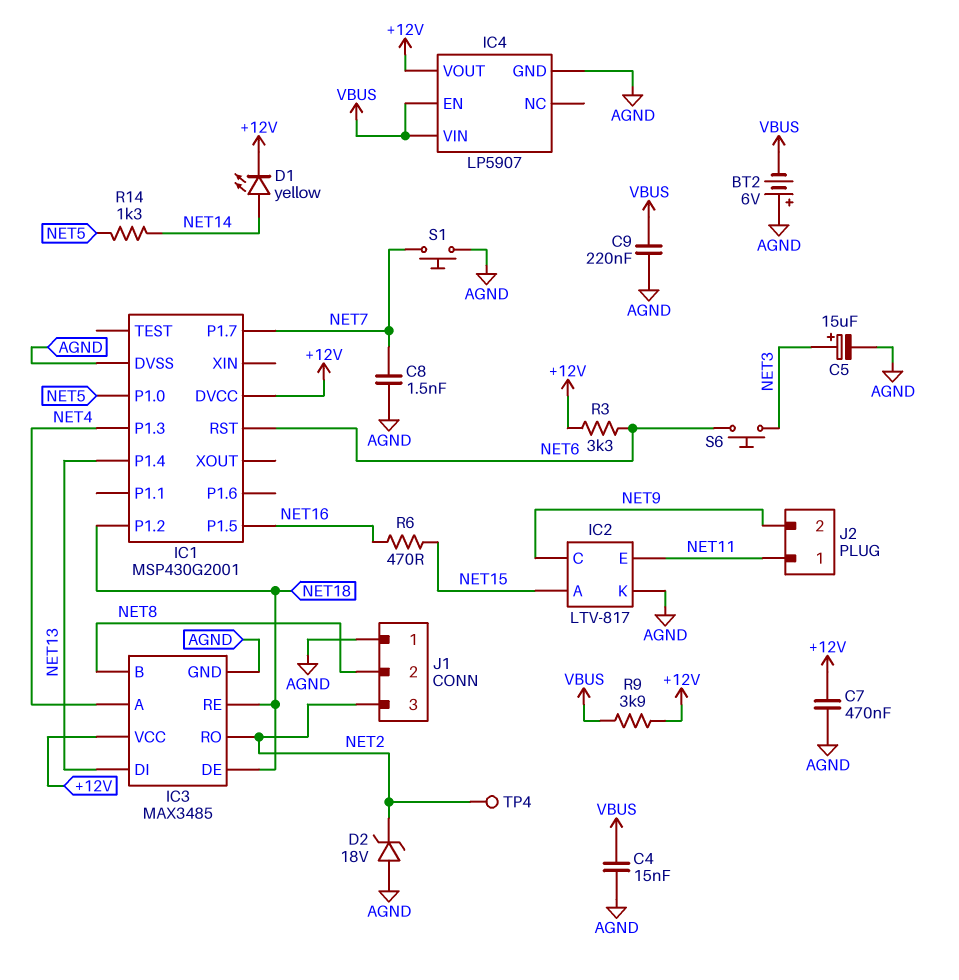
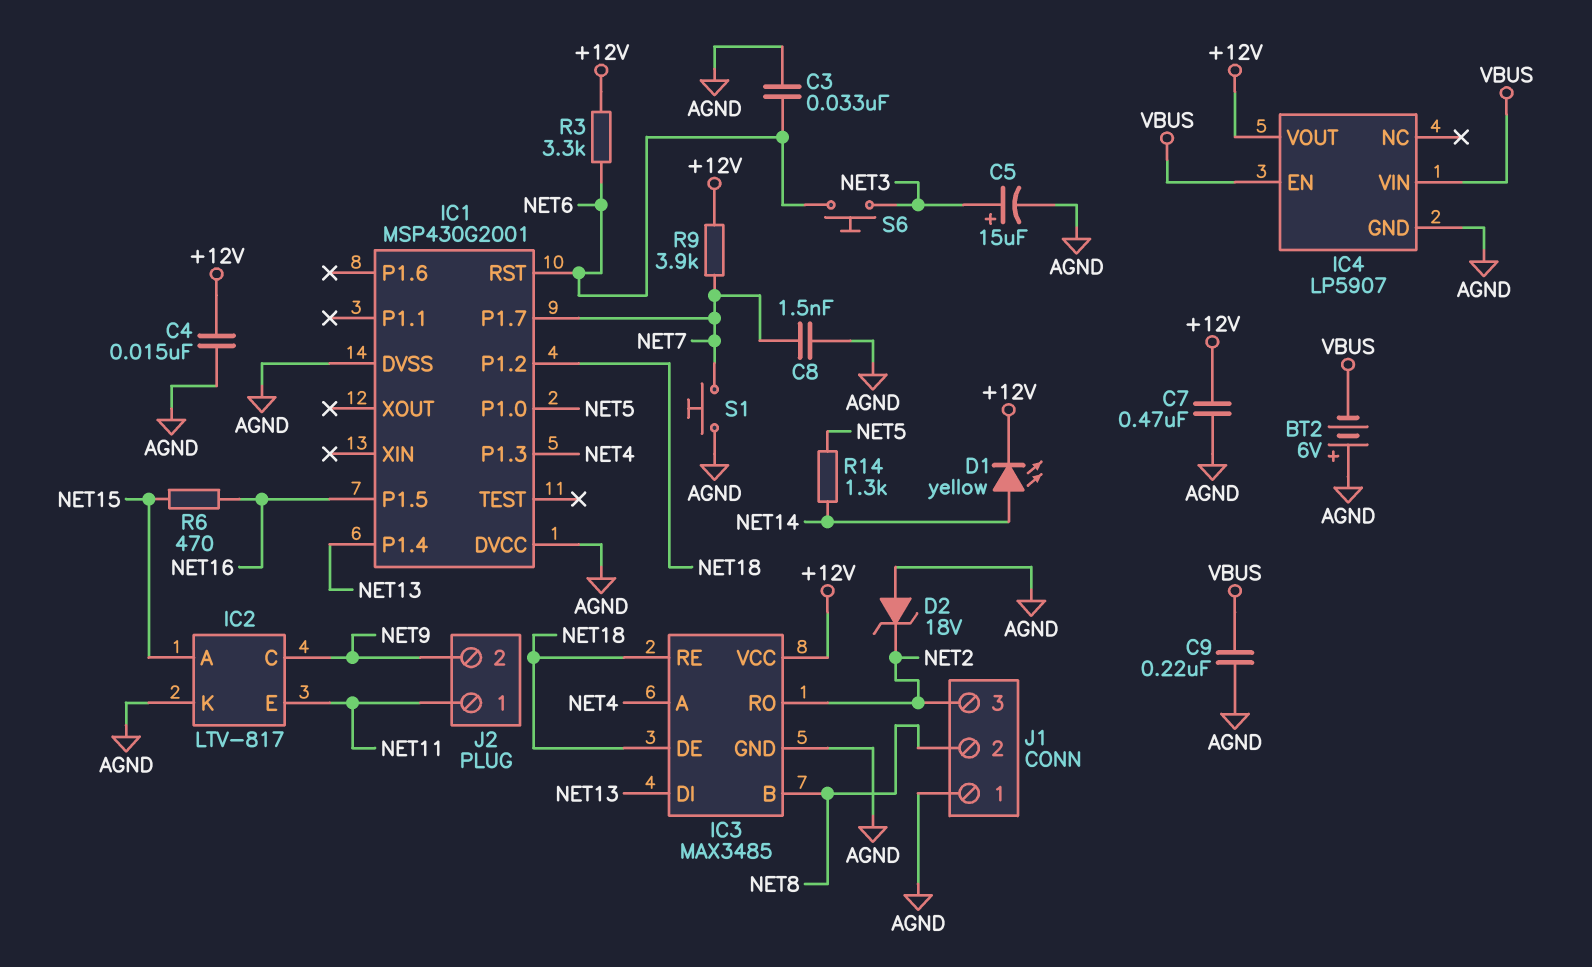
C3: none -> 33nF (AGND, NET6)
C4: 15nF (AGND, VBUS) -> 15nF (+12V, AGND)
IC1 pin DVCC: +12V -> AGND
R9: 3.9k (+12V, VBUS) -> 3.9k (+12V, NET7)
TP4: test point (NET2) -> none

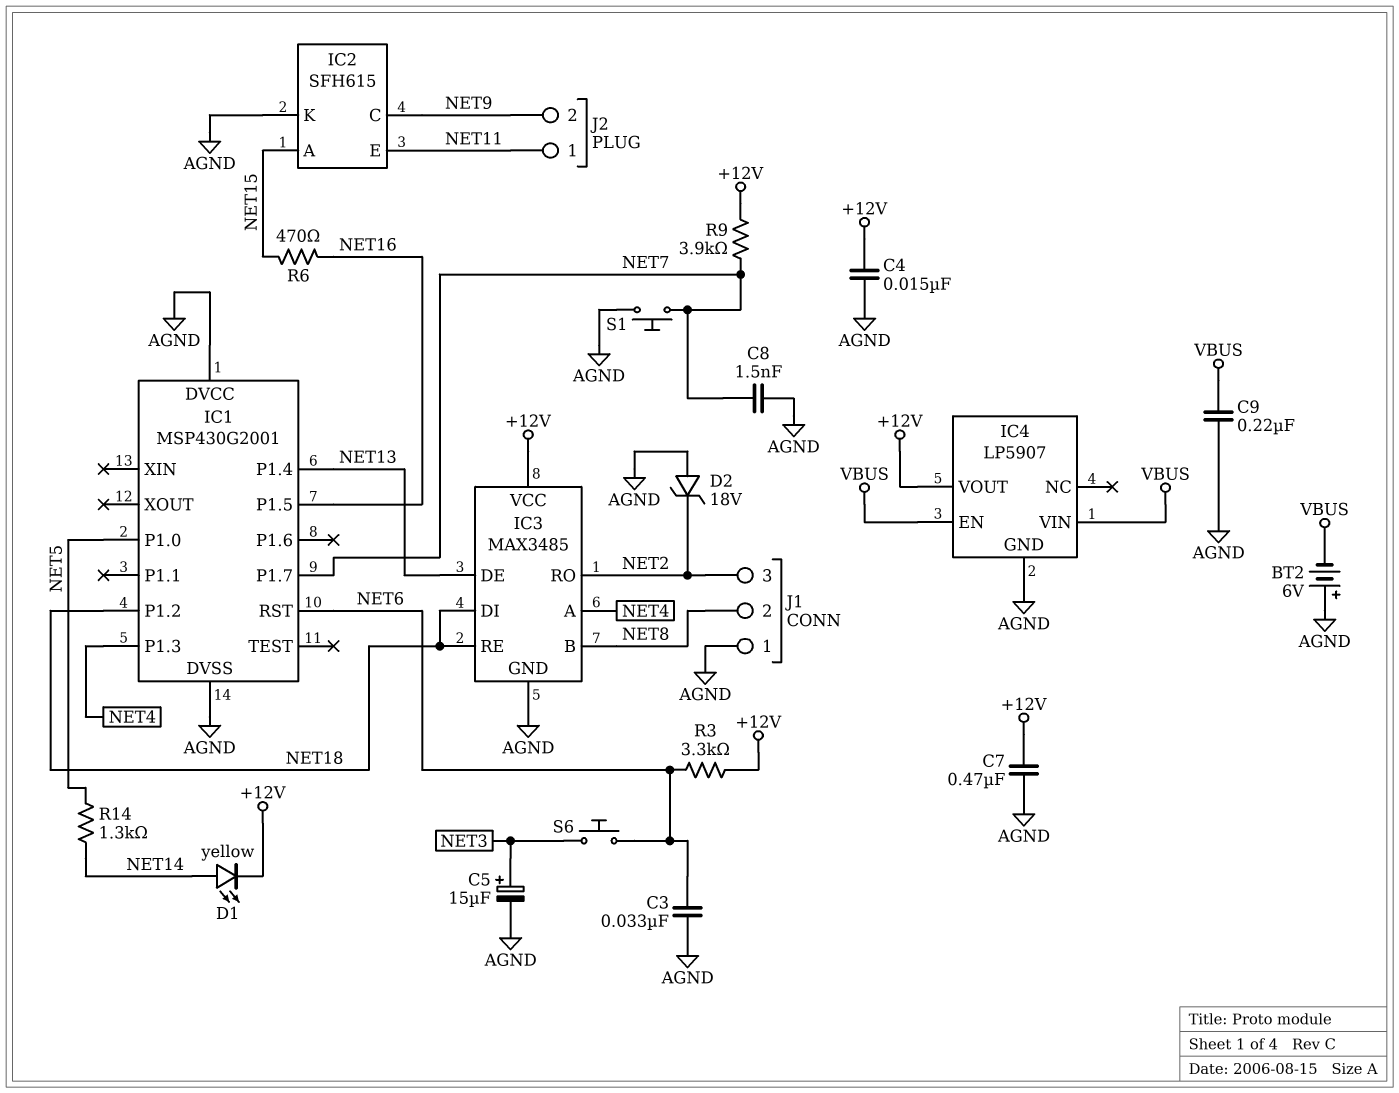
IC2: LTV-817 -> SFH615
IC3 pin DE: NET18 -> NET13
IC3 pin DI: NET13 -> NET18

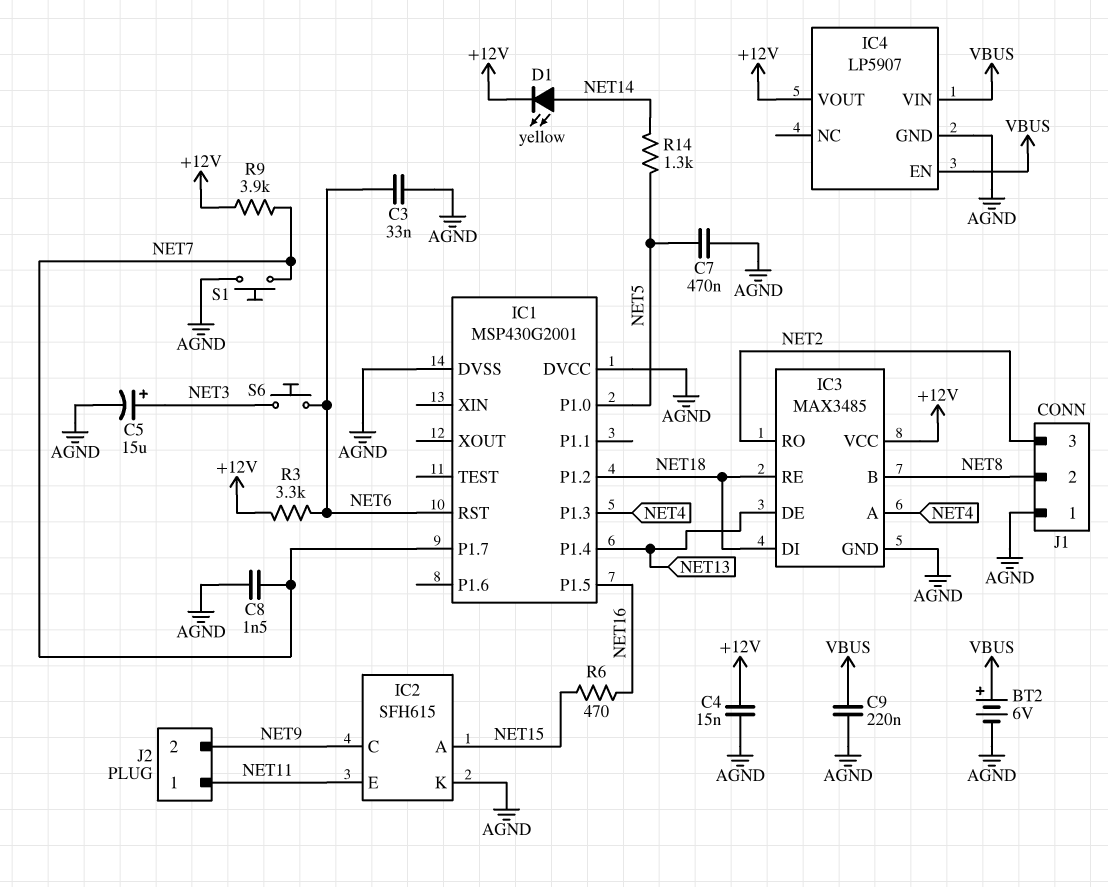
BT2: 6V (plus AGND, minus VBUS) -> 6V (plus VBUS, minus AGND)
C7: 470nF (+12V, AGND) -> 470nF (AGND, NET5)
D2: zener 18V (A AGND, K NET2) -> none

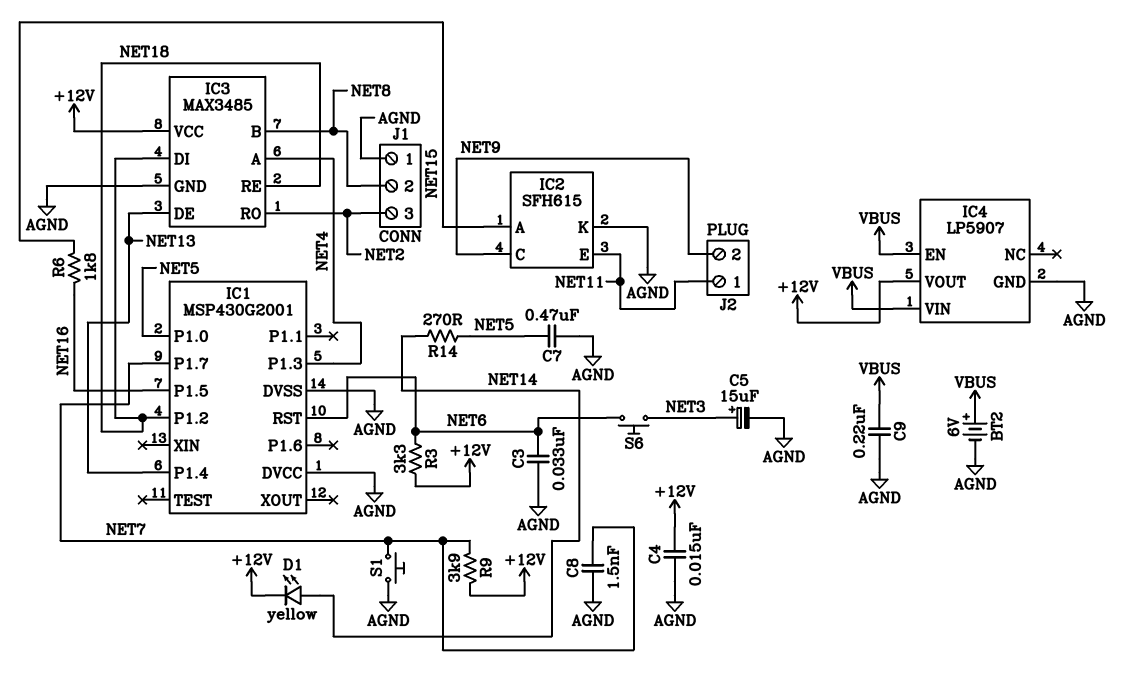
R6: 470 (NET15, NET16) -> 1.8k (NET15, NET16)
R14: 1.3k (NET5, NET14) -> 270 (NET5, NET14)

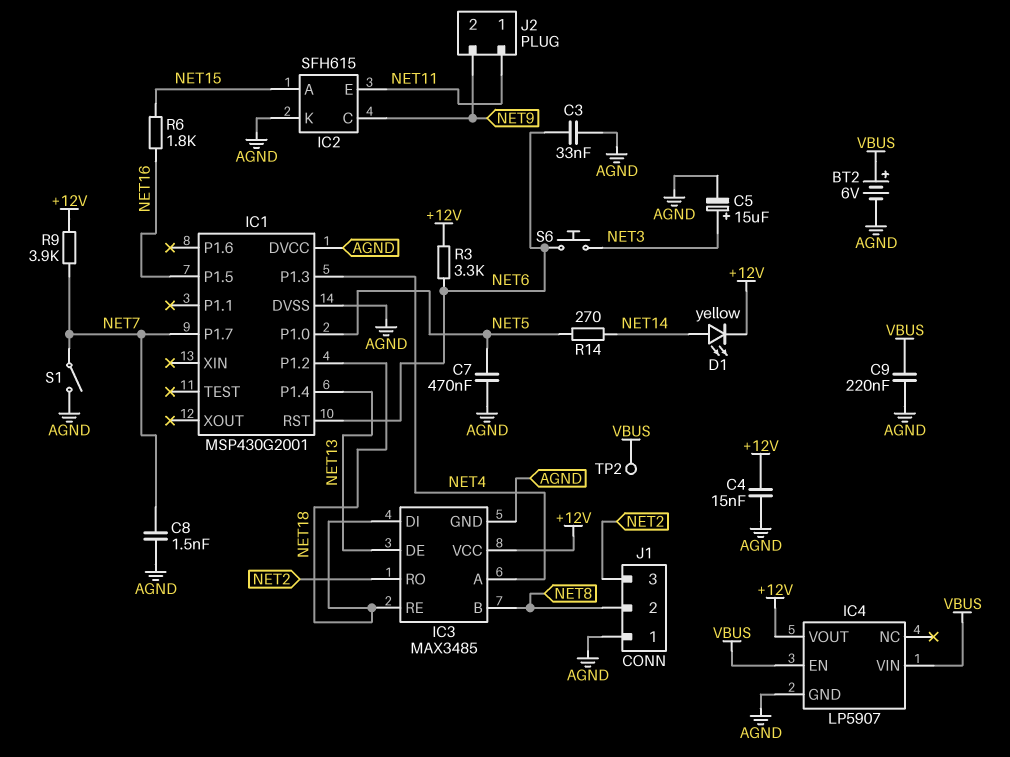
S1: button (AGND, NET7) -> switch (AGND, NET7)
TP2: none -> test point (VBUS)

